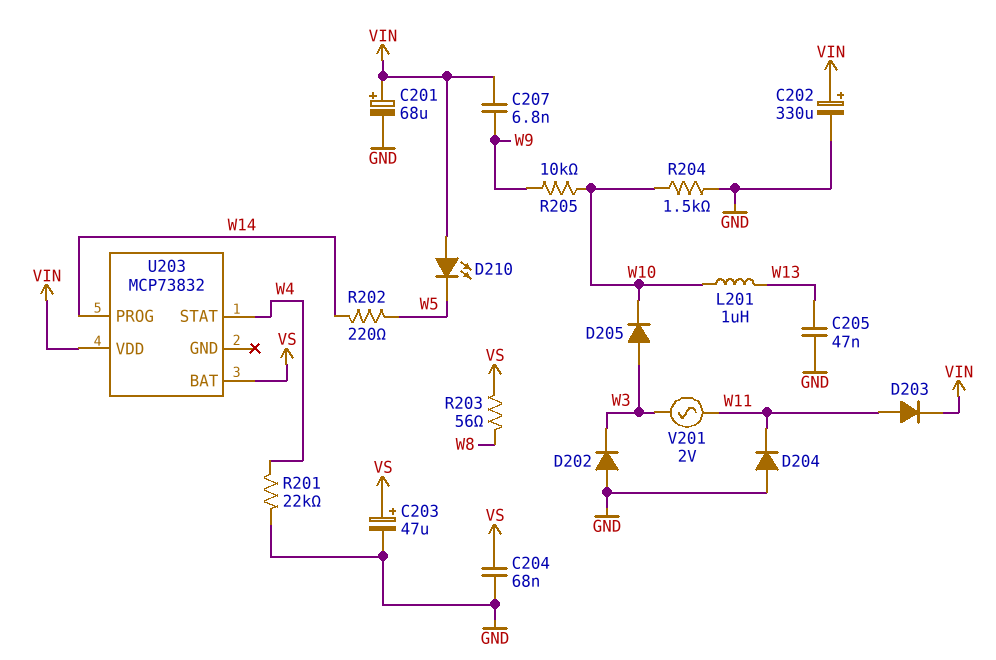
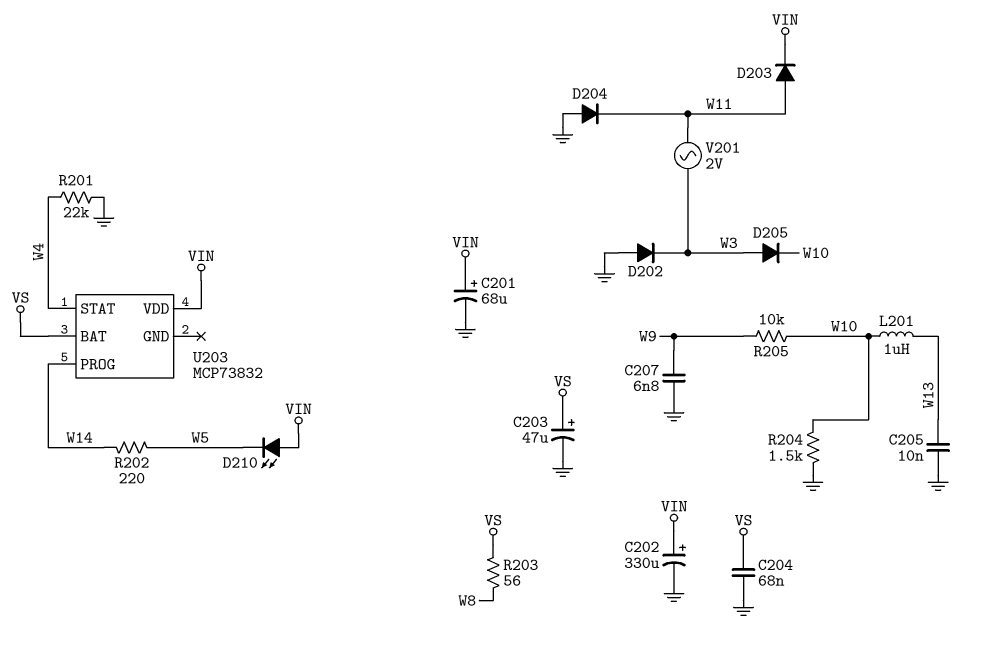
C205: 47nF (GND, W13) -> 10nF (GND, W13)
C207: 6.8nF (VIN, W9) -> 6.8nF (GND, W9)

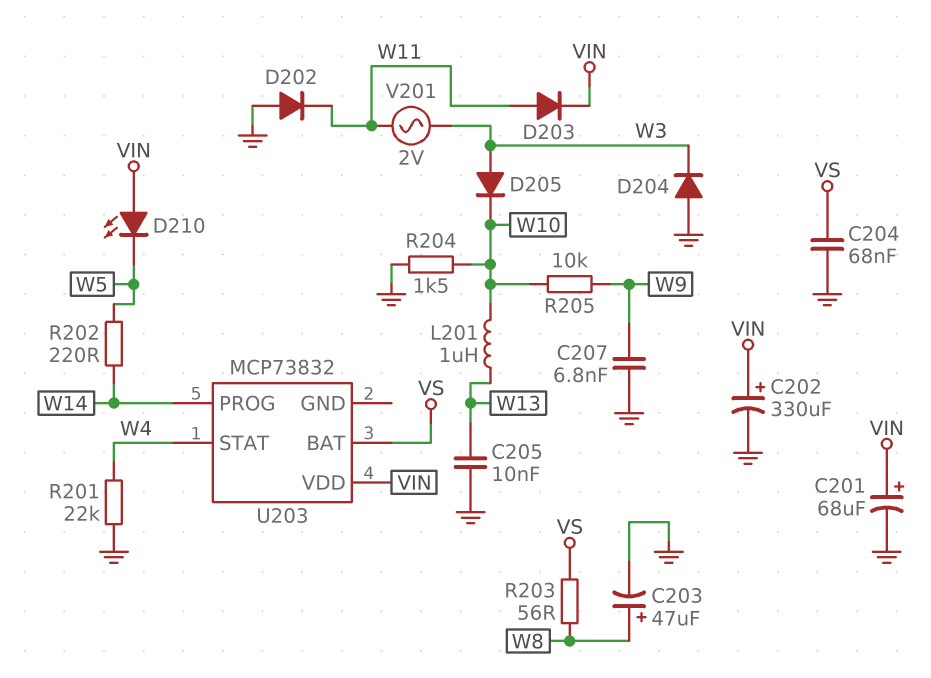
C203: 47uF (plus VS, minus GND) -> 47uF (plus W8, minus GND)
D202: diode (A GND, K W3) -> diode (A GND, K W11)
D204: diode (A GND, K W11) -> diode (A GND, K W3)

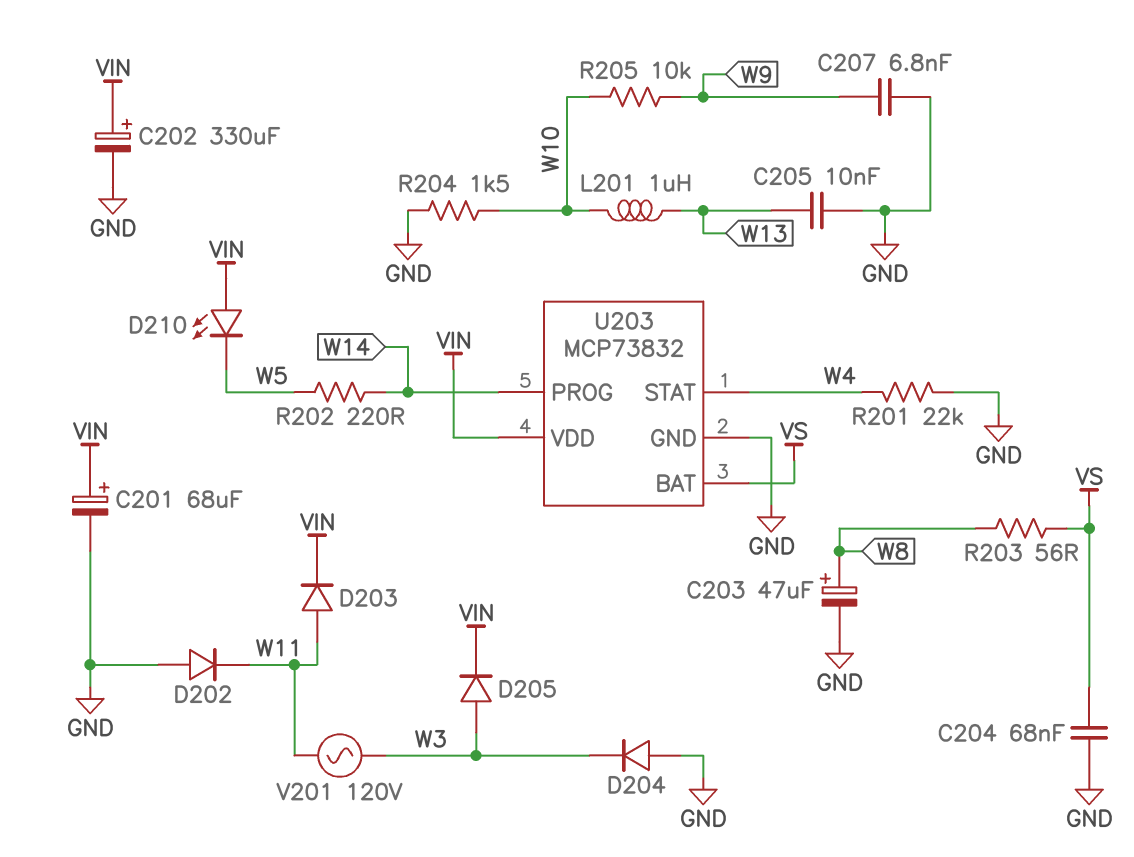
D205: diode (A W3, K W10) -> diode (A W3, K VIN)
U203 pin GND: none -> GND
V201: AC 2V (W3, W11) -> AC 120V (W3, W11)

